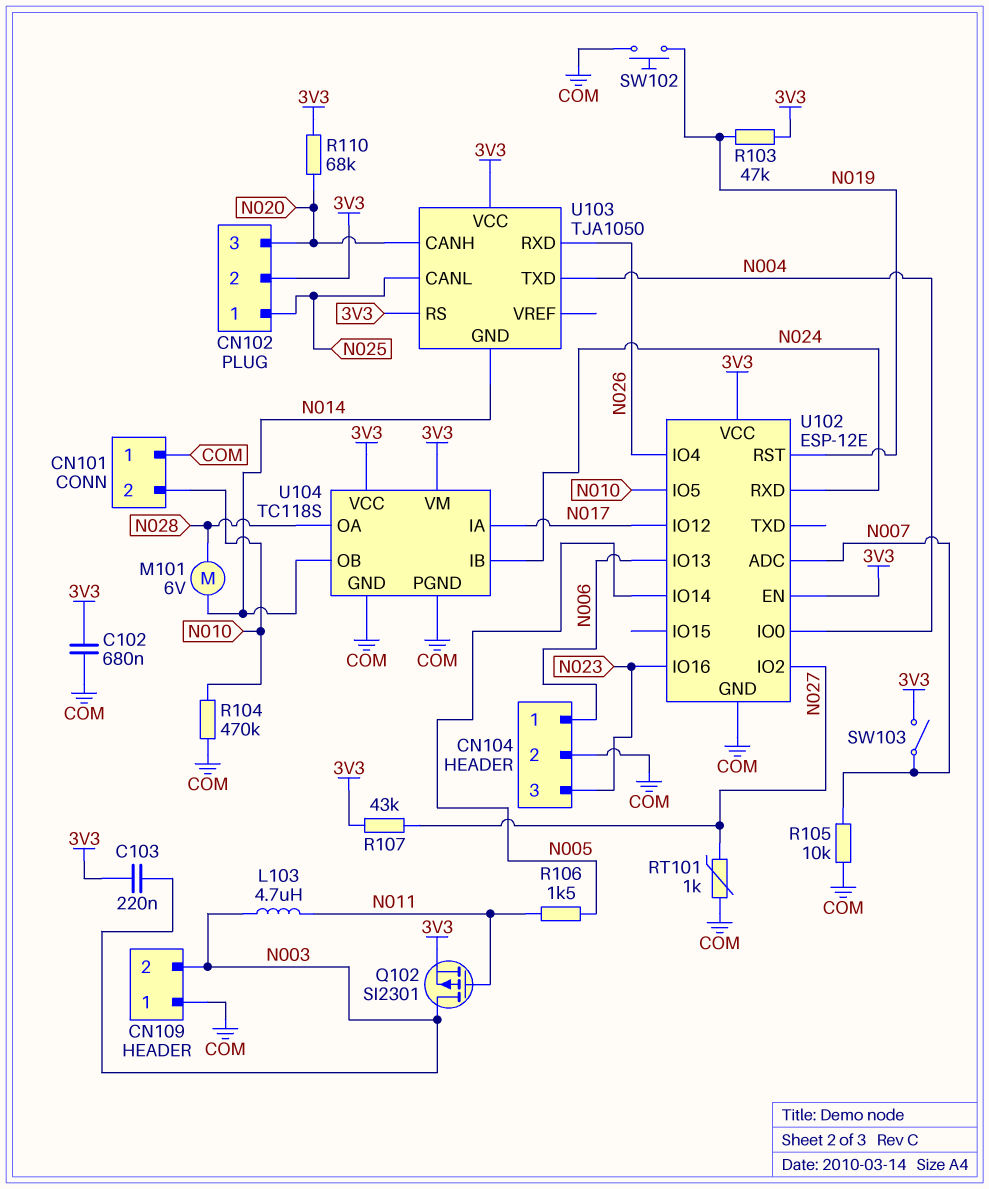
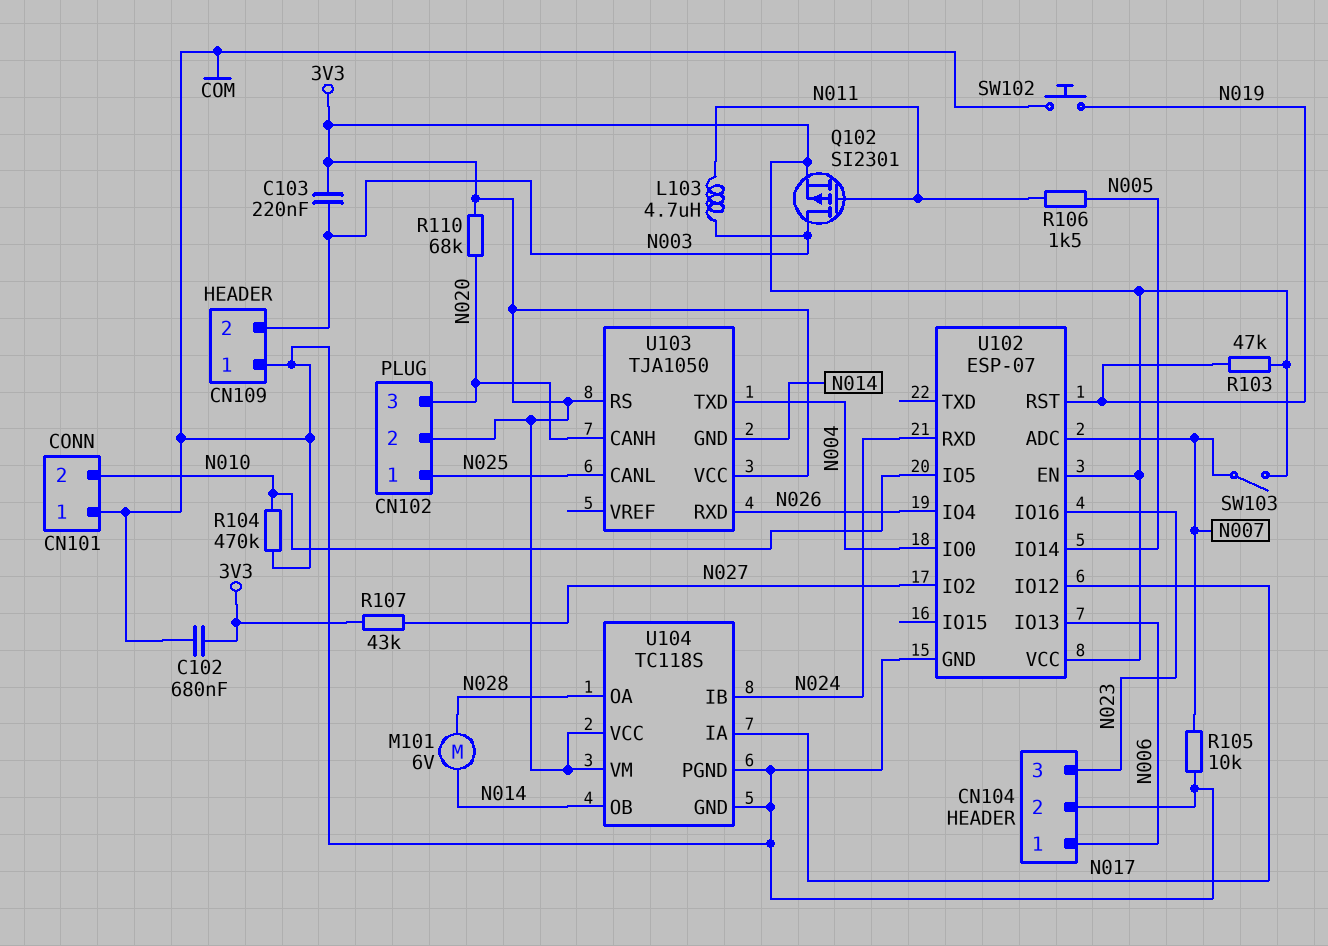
RT101: 1k (COM, N027) -> none
U102: ESP-12E -> ESP-07

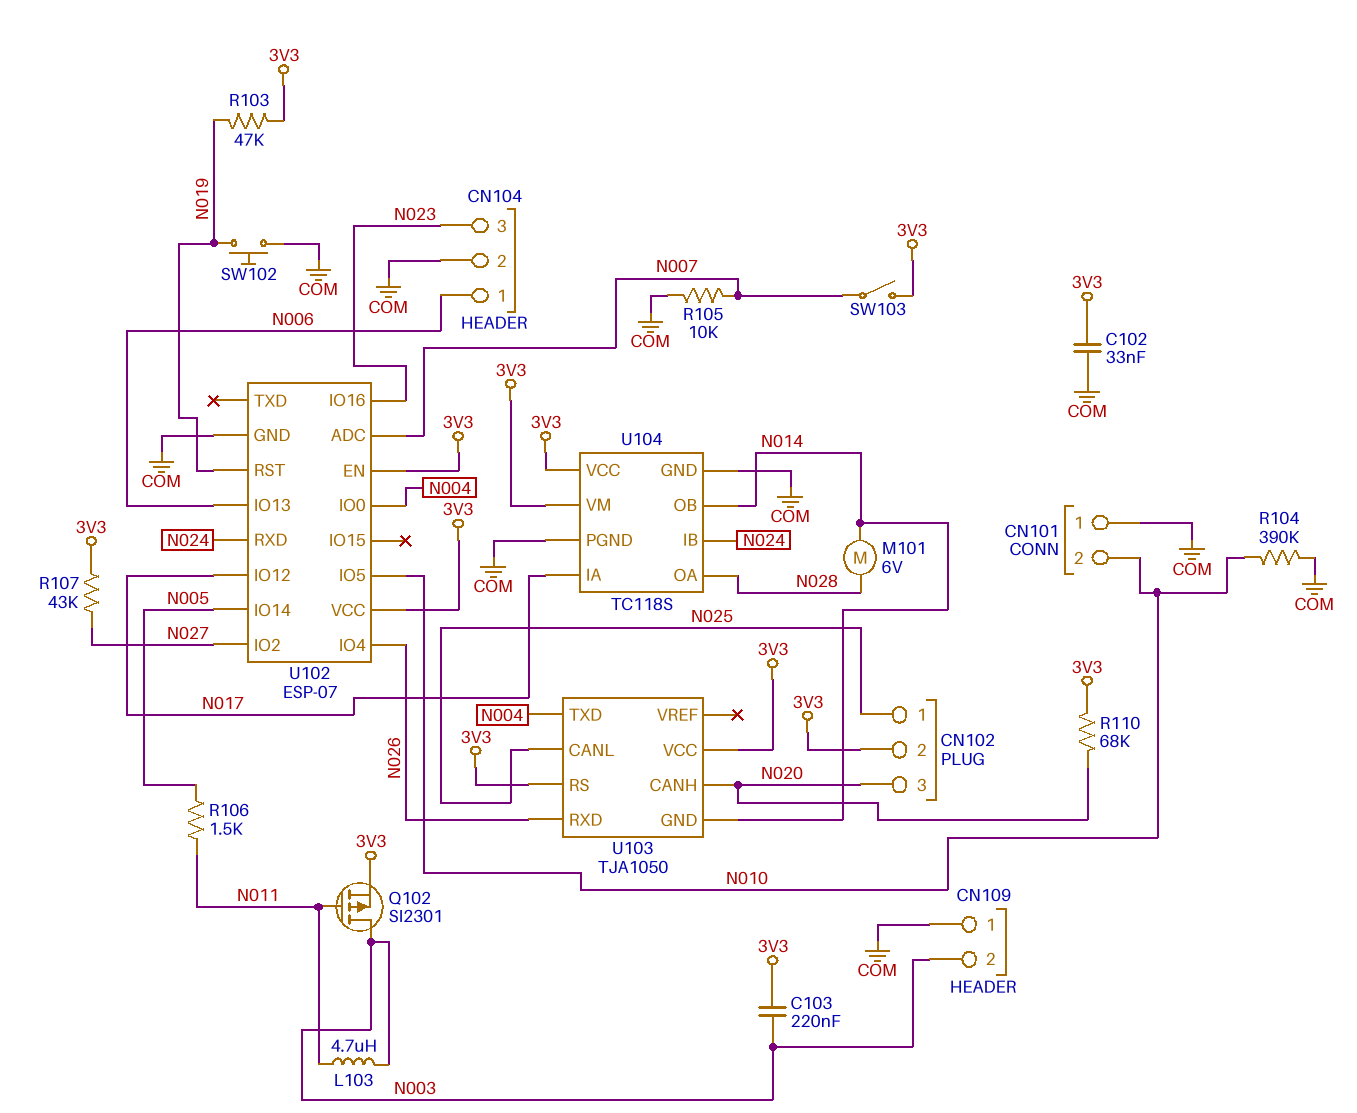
C102: 680nF (3V3, COM) -> 33nF (3V3, COM)
R104: 470k (COM, N010) -> 390k (COM, N010)

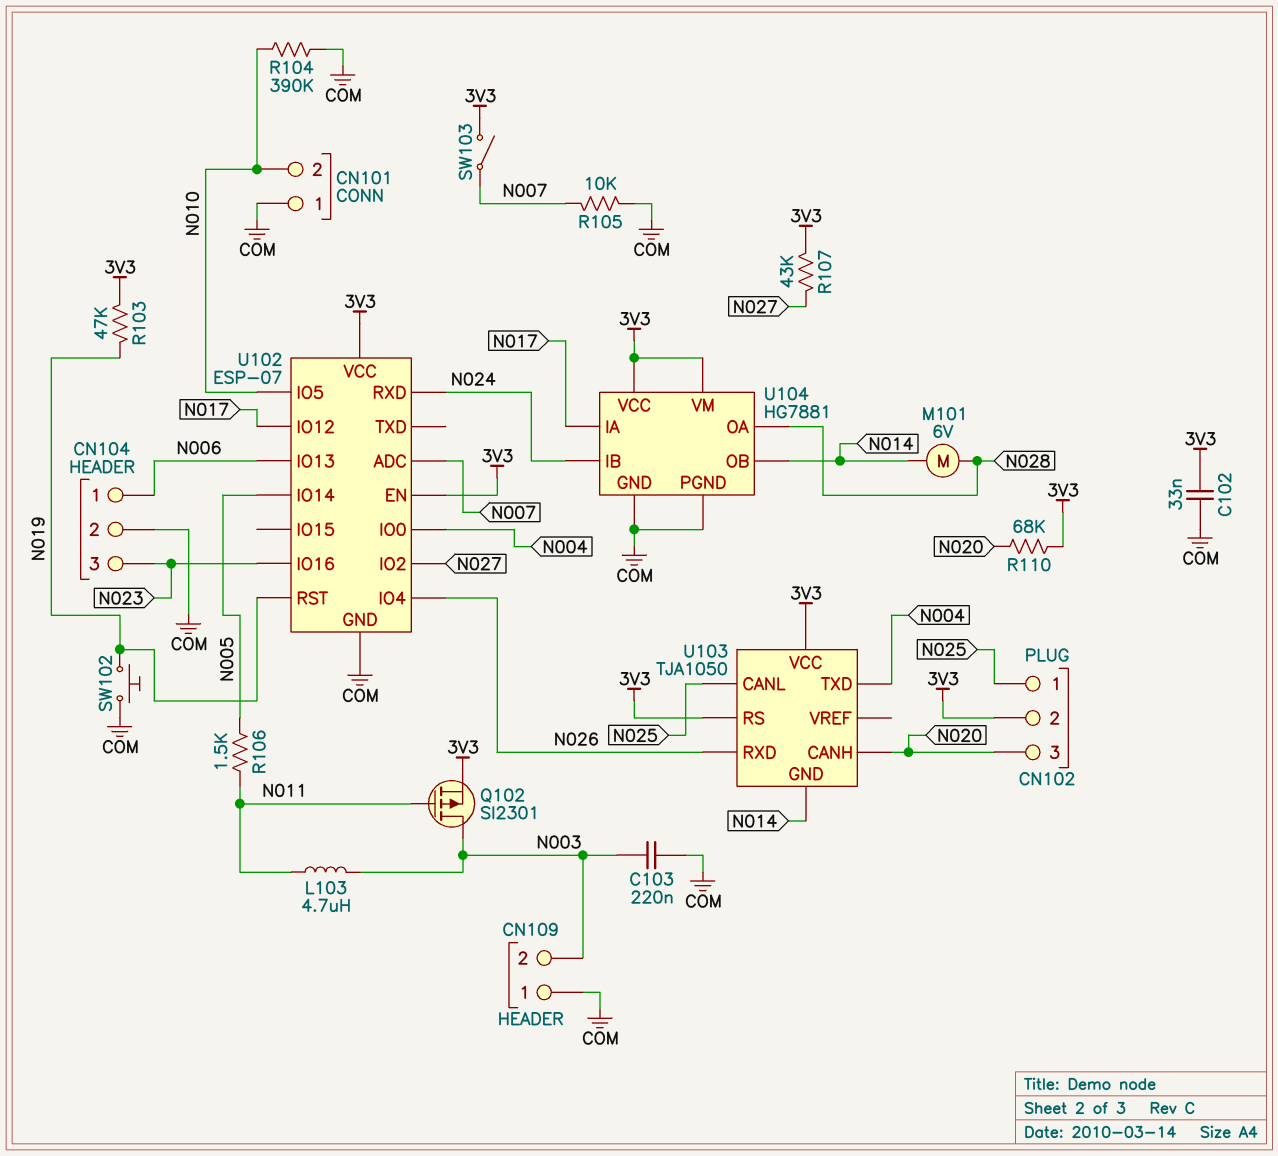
C103: 220nF (3V3, N003) -> 220nF (COM, N003)
U104: TC118S -> HG7881

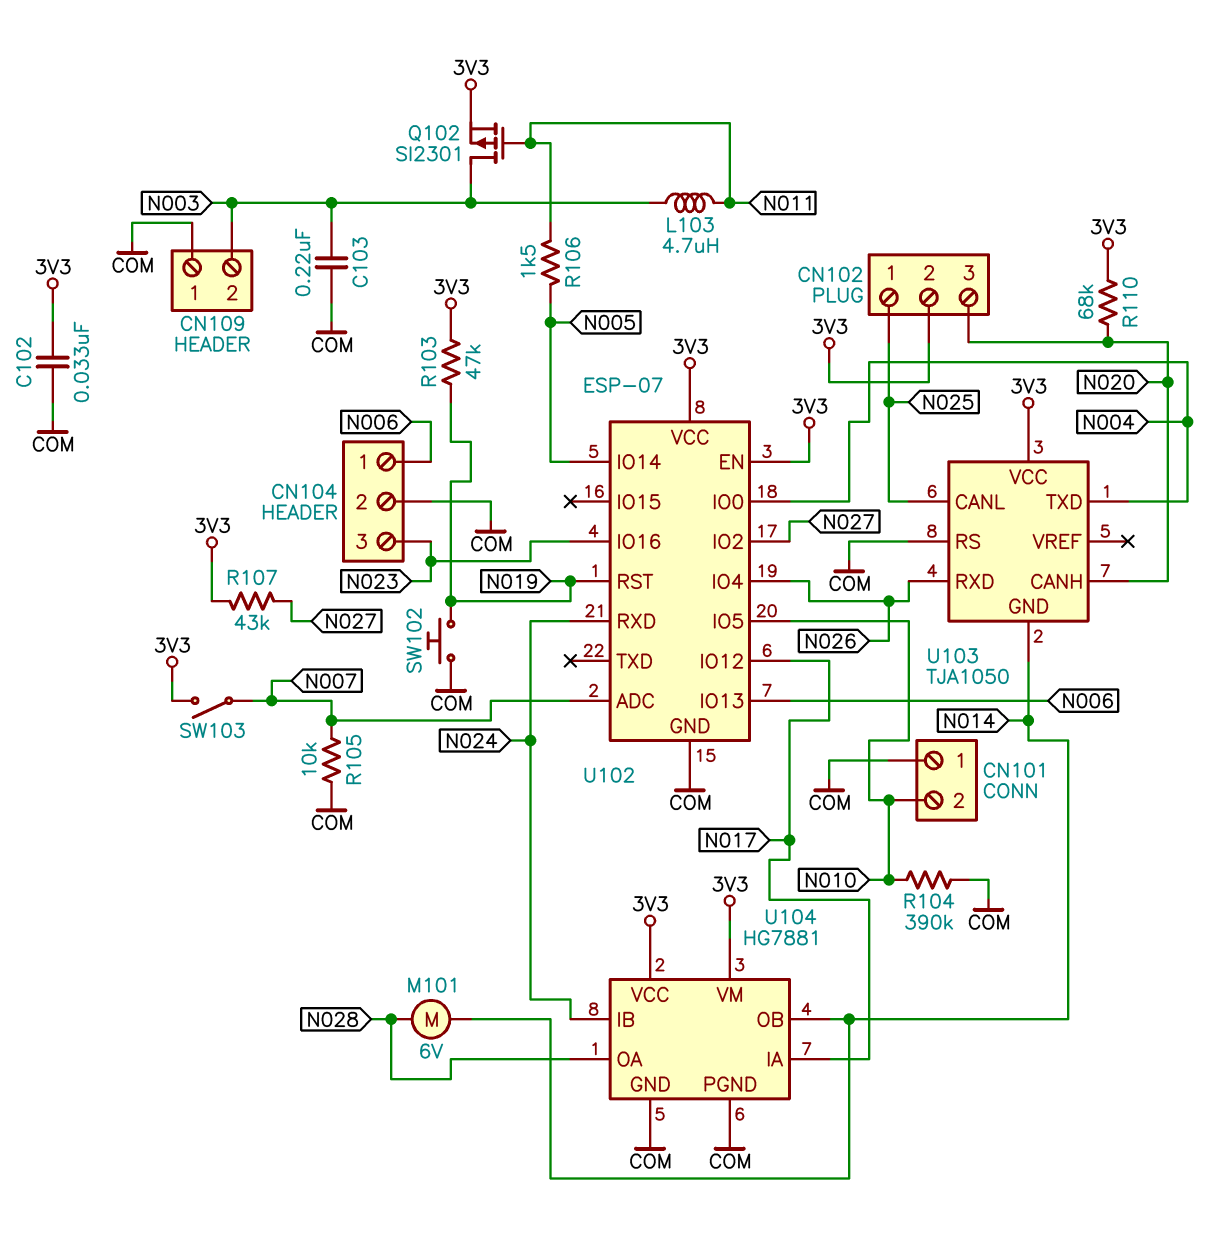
U103 pin RS: 3V3 -> COM

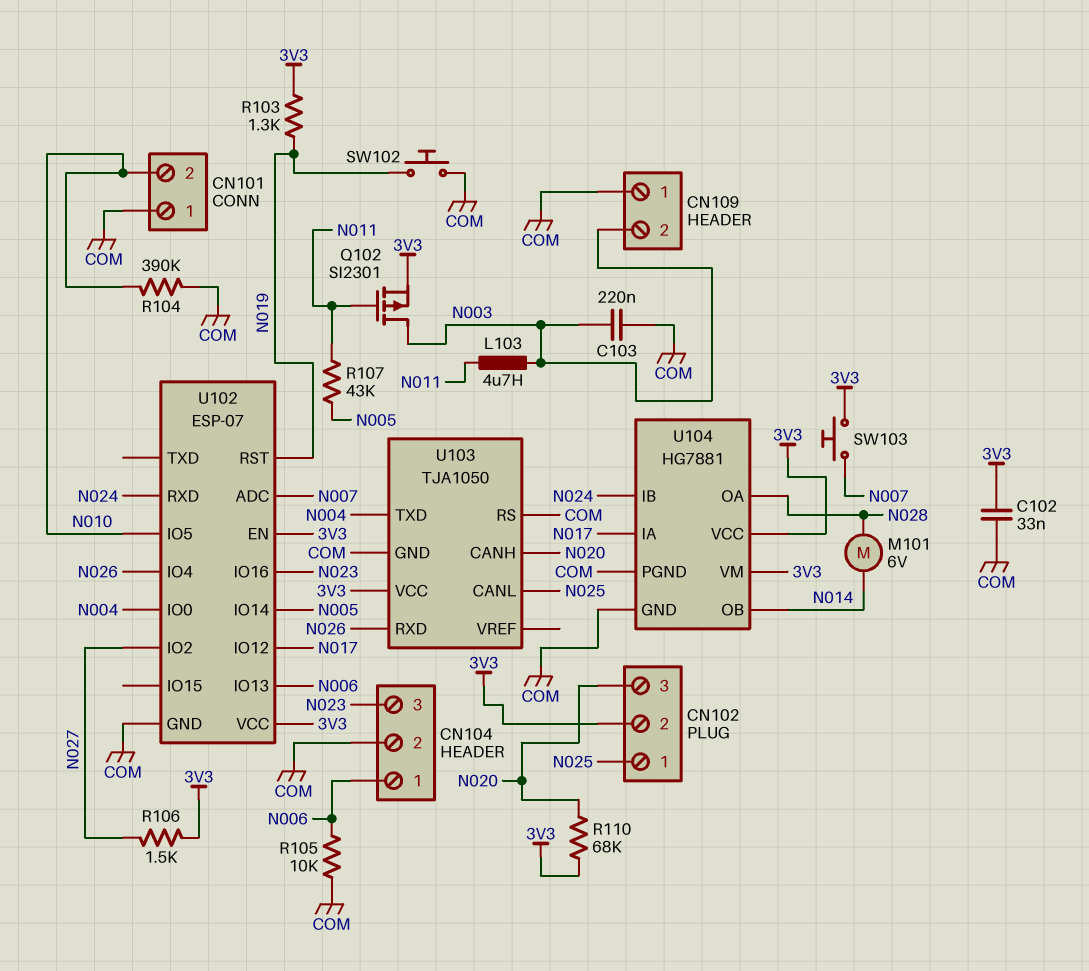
R103: 47k (3V3, N019) -> 1.3k (3V3, N019)
R105: 10k (COM, N007) -> 10k (COM, N006)
R106: 1.5k (N005, N011) -> 1.5k (3V3, N027)
R107: 43k (3V3, N027) -> 43k (N005, N011)
SW103: switch (3V3, N007) -> button (3V3, N007)
U103 pin GND: N014 -> COM

